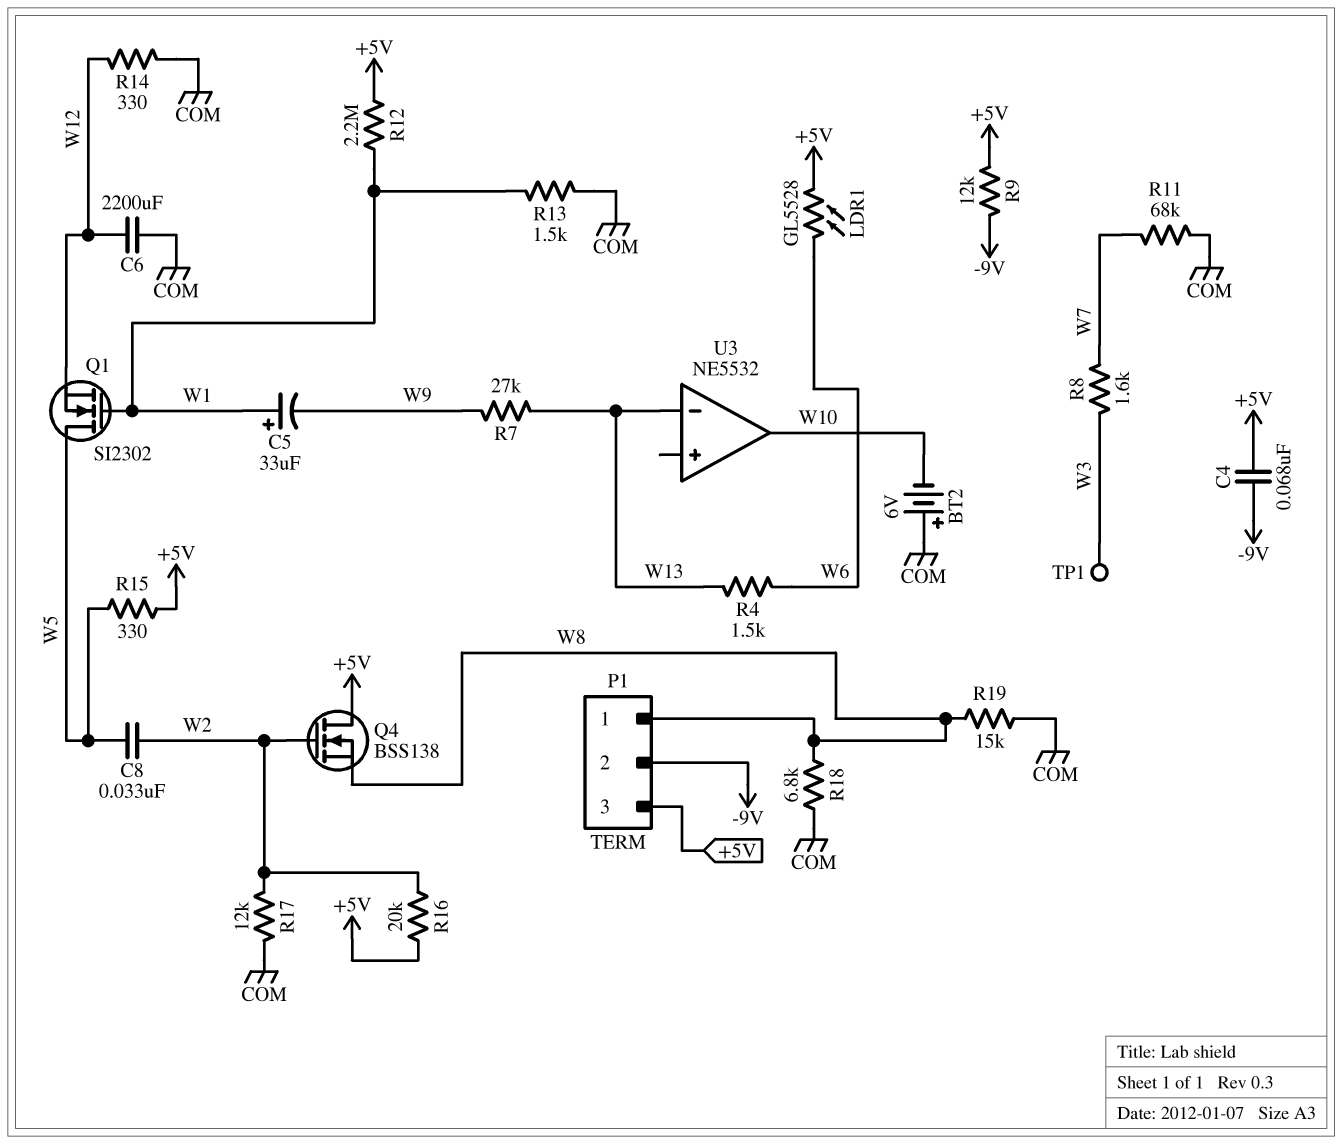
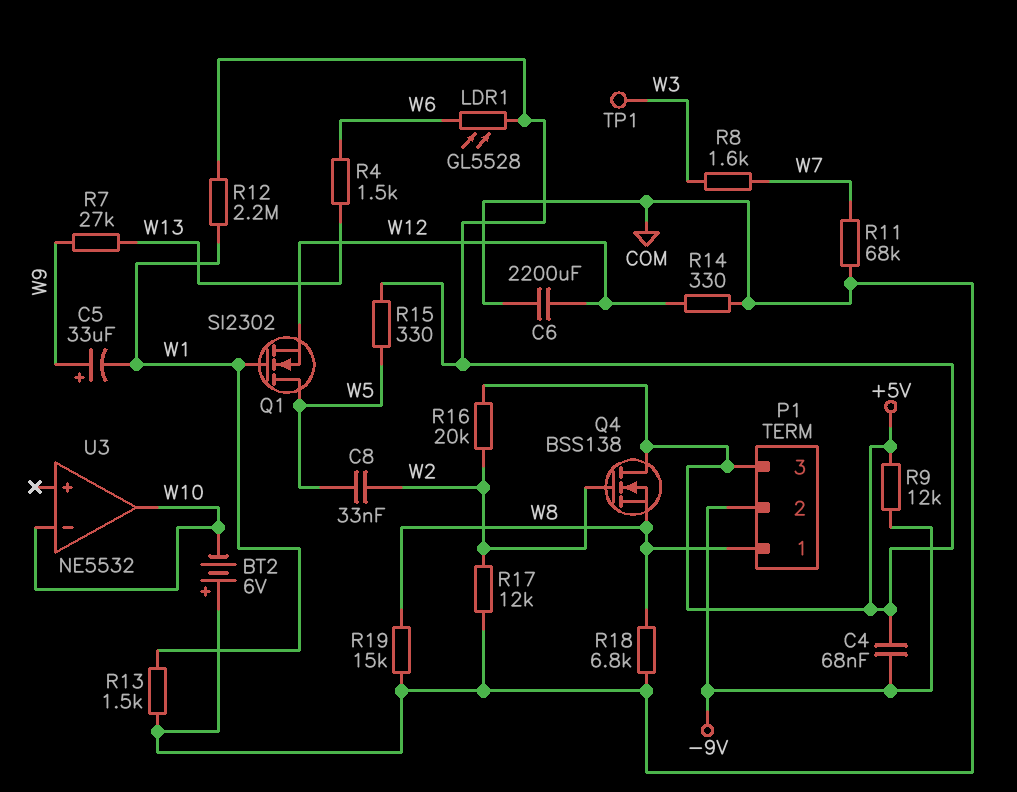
C5: 33uF (plus W1, minus W9) -> 33uF (plus W9, minus W1)
U3 pin in-: W13 -> W10

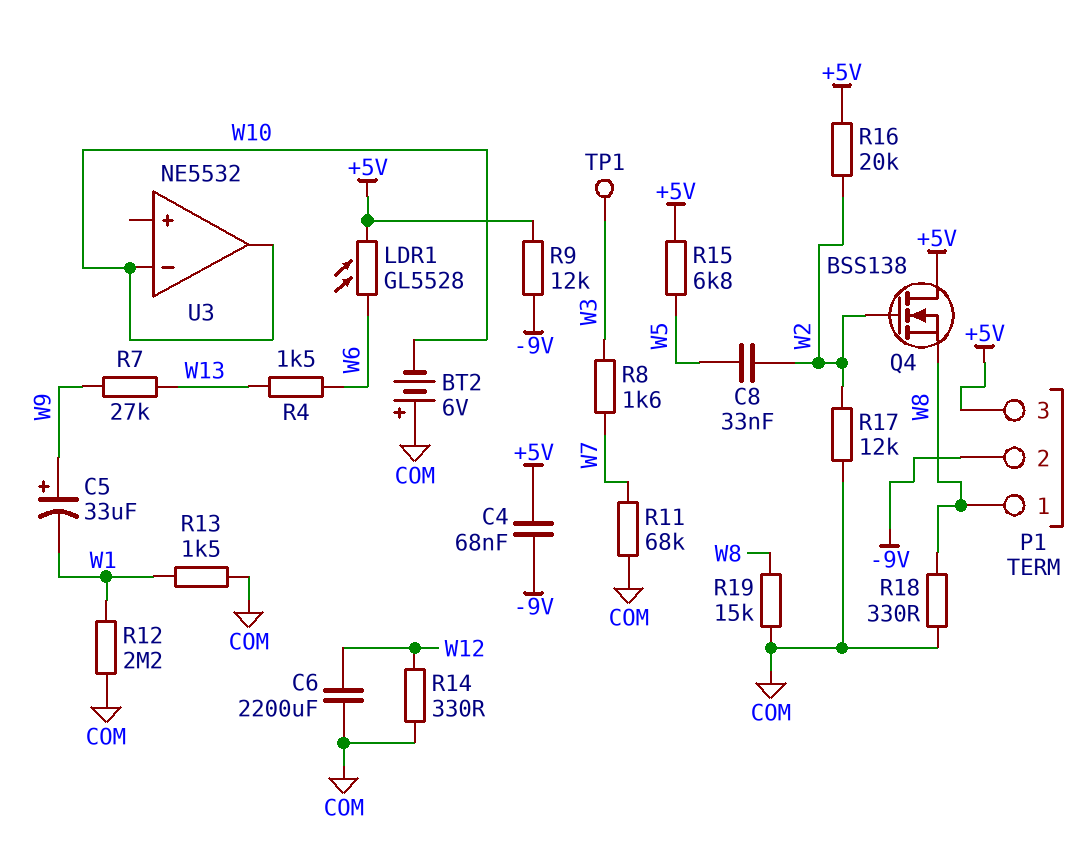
Q1: NMOS SI2302 (G W1, D W5, S W12) -> none
R12: 2.2M (+5V, W1) -> 2.2M (COM, W1)
R15: 330 (+5V, W5) -> 6.8k (+5V, W5)
R18: 6.8k (COM, W8) -> 330 (COM, W8)

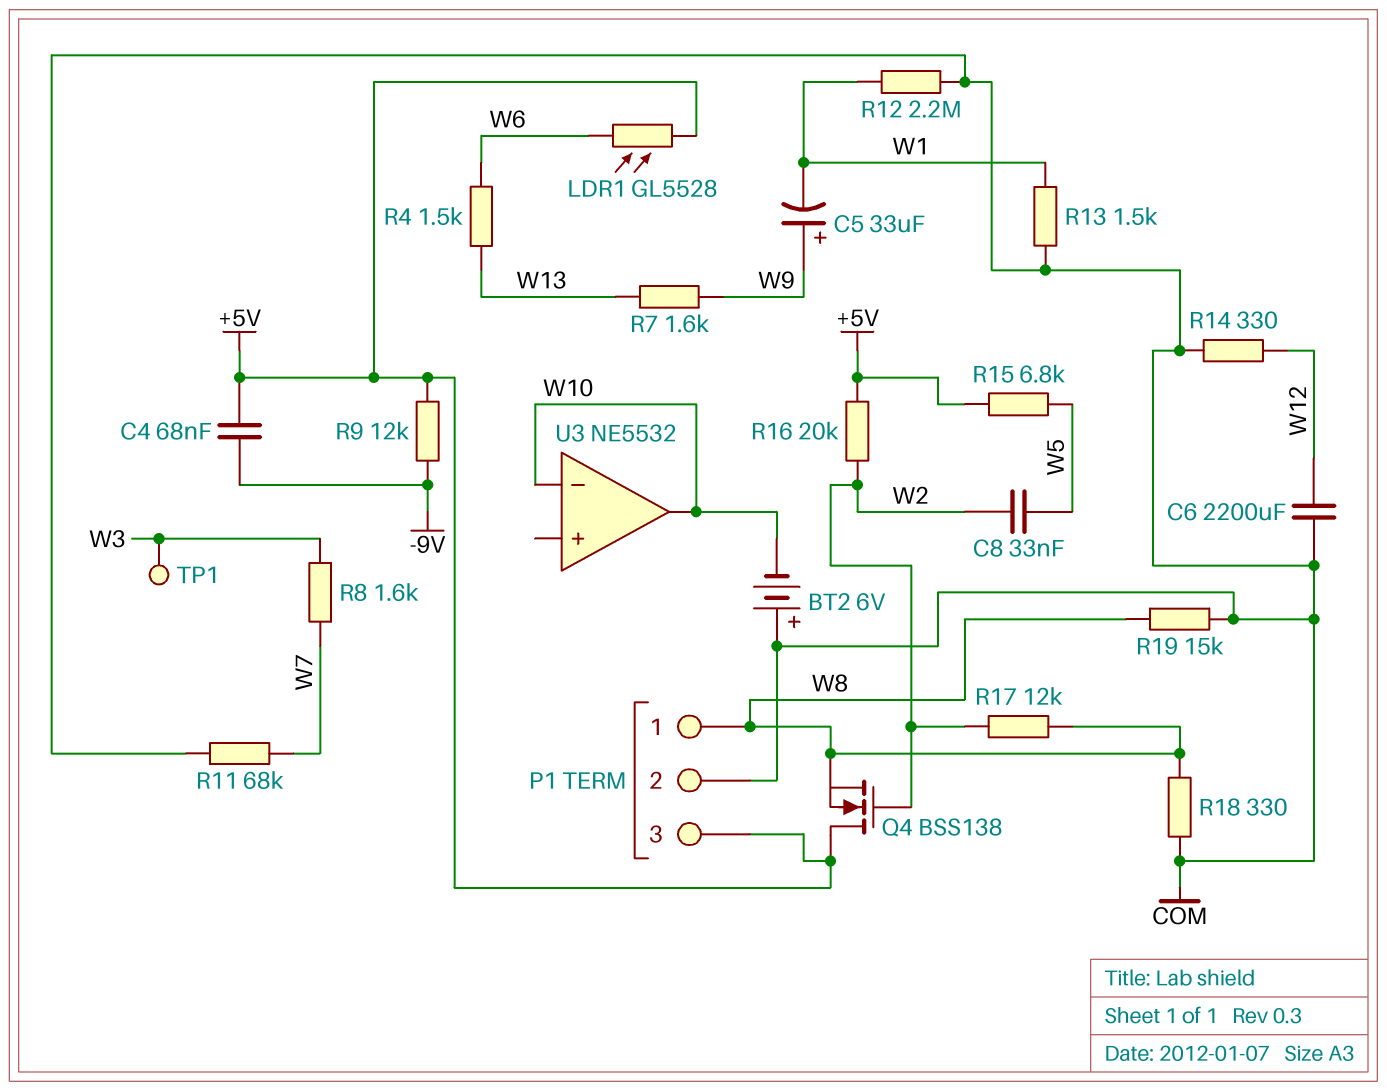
P1 pin 2: -9V -> COM
R7: 27k (W9, W13) -> 1.6k (W9, W13)
R17: 12k (COM, W2) -> 12k (W2, W8)

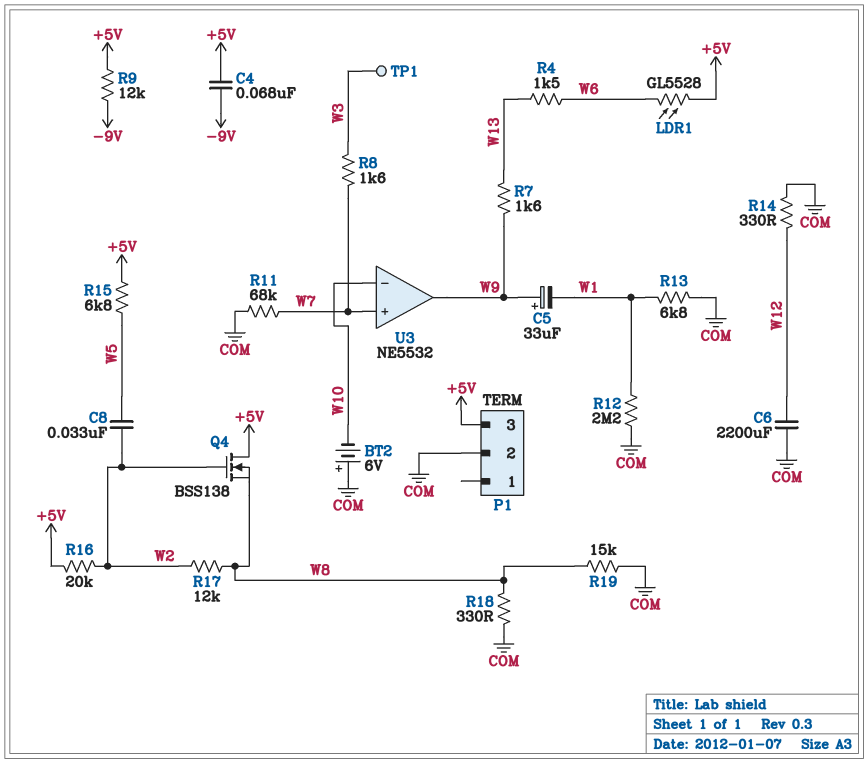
P1 pin 1: W8 -> none
R13: 1.5k (COM, W1) -> 6.8k (COM, W1)
U3 pin in+: none -> W7
U3 pin out: W10 -> W9

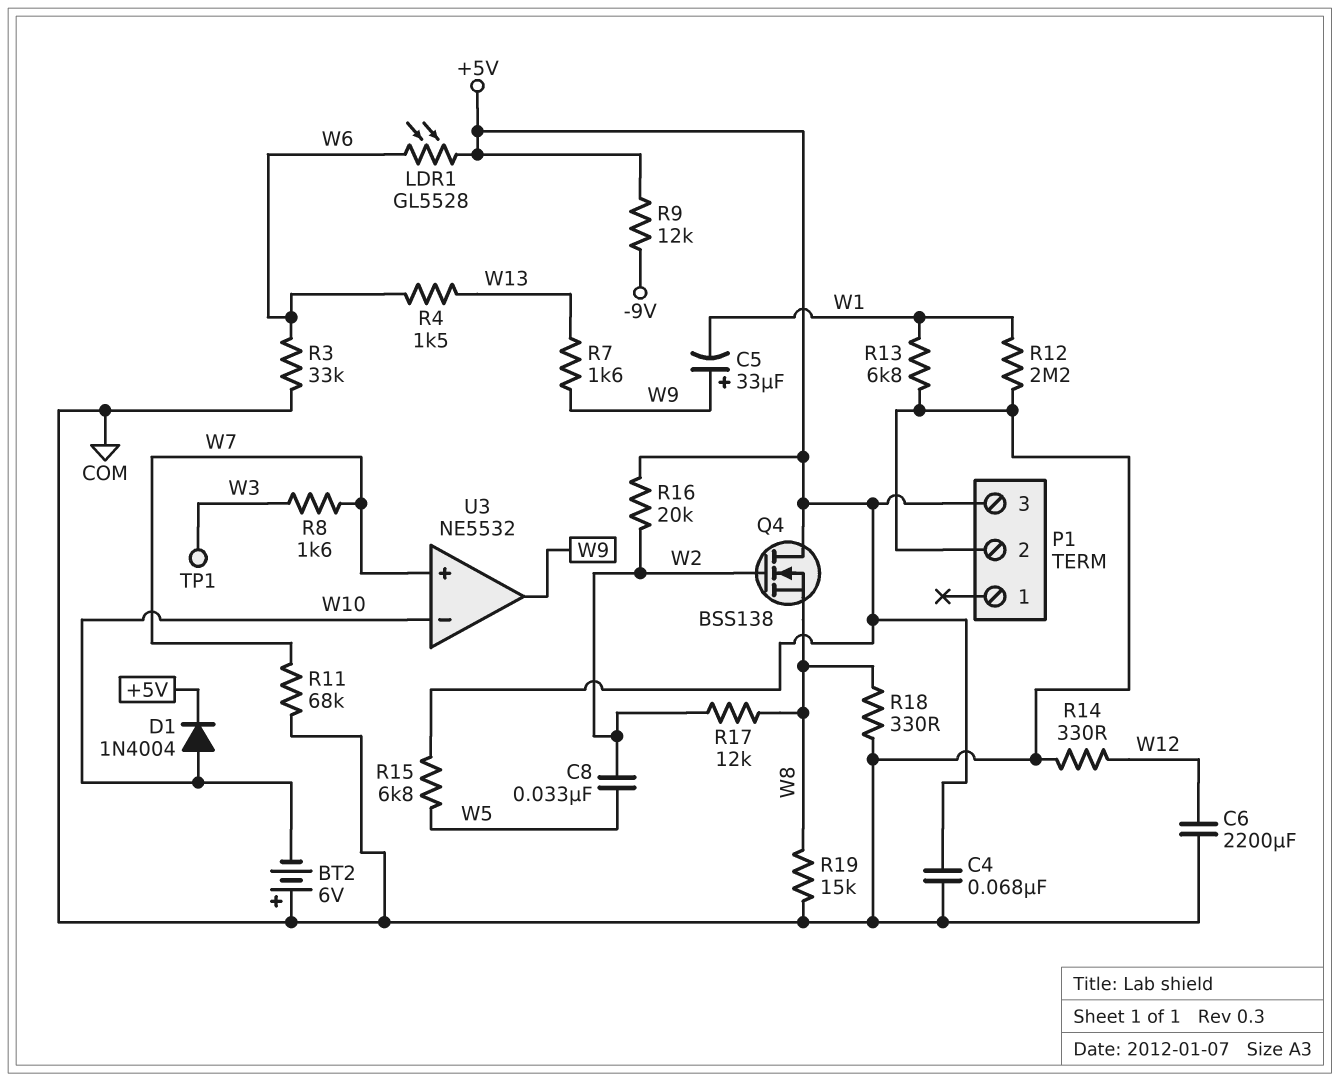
C4: 68nF (+5V, -9V) -> 68nF (+5V, COM)
D1: none -> diode 1N4004 (A W10, K +5V)
R3: none -> 33k (COM, W6)

